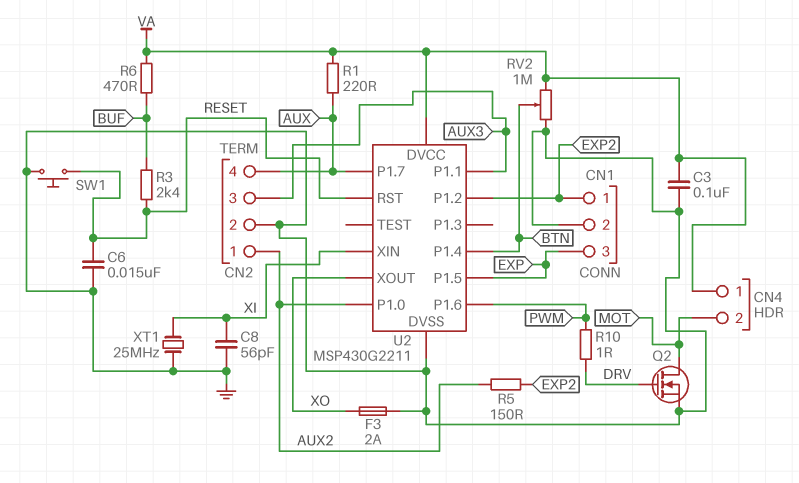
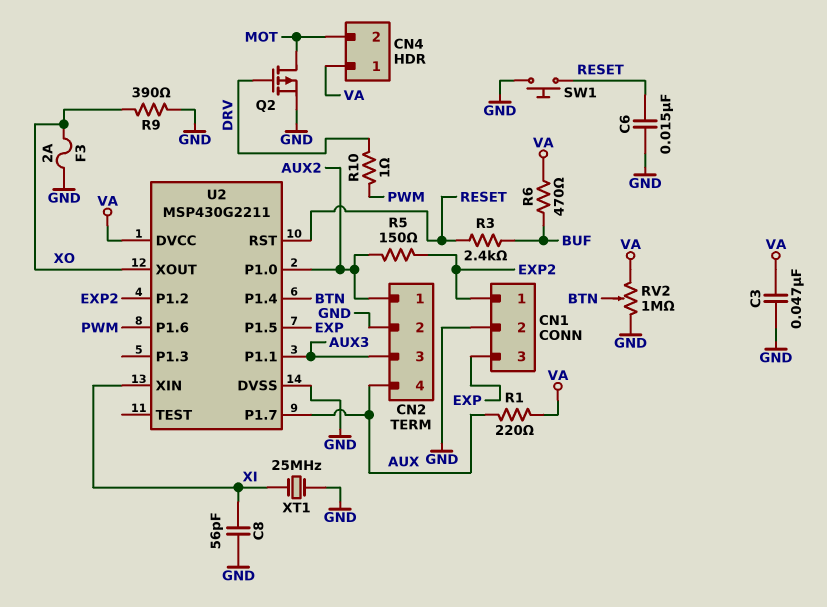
C3: 100nF (GND, VA) -> 47nF (GND, VA)
Q2: NMOS (G DRV, D MOT, S GND) -> PMOS (G DRV, D MOT, S GND)
R9: none -> 390 (GND, XO)

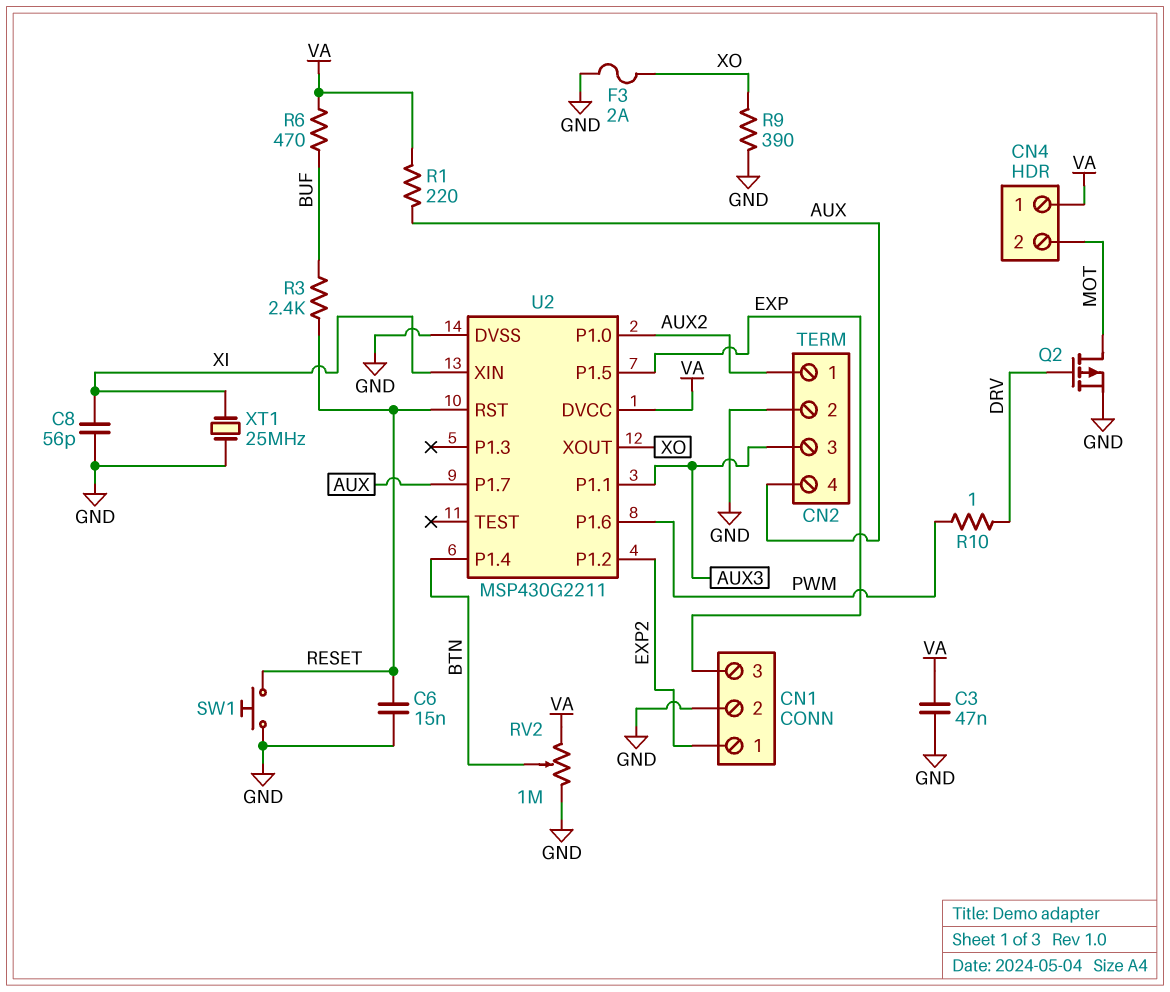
R5: 150 (AUX2, EXP2) -> none

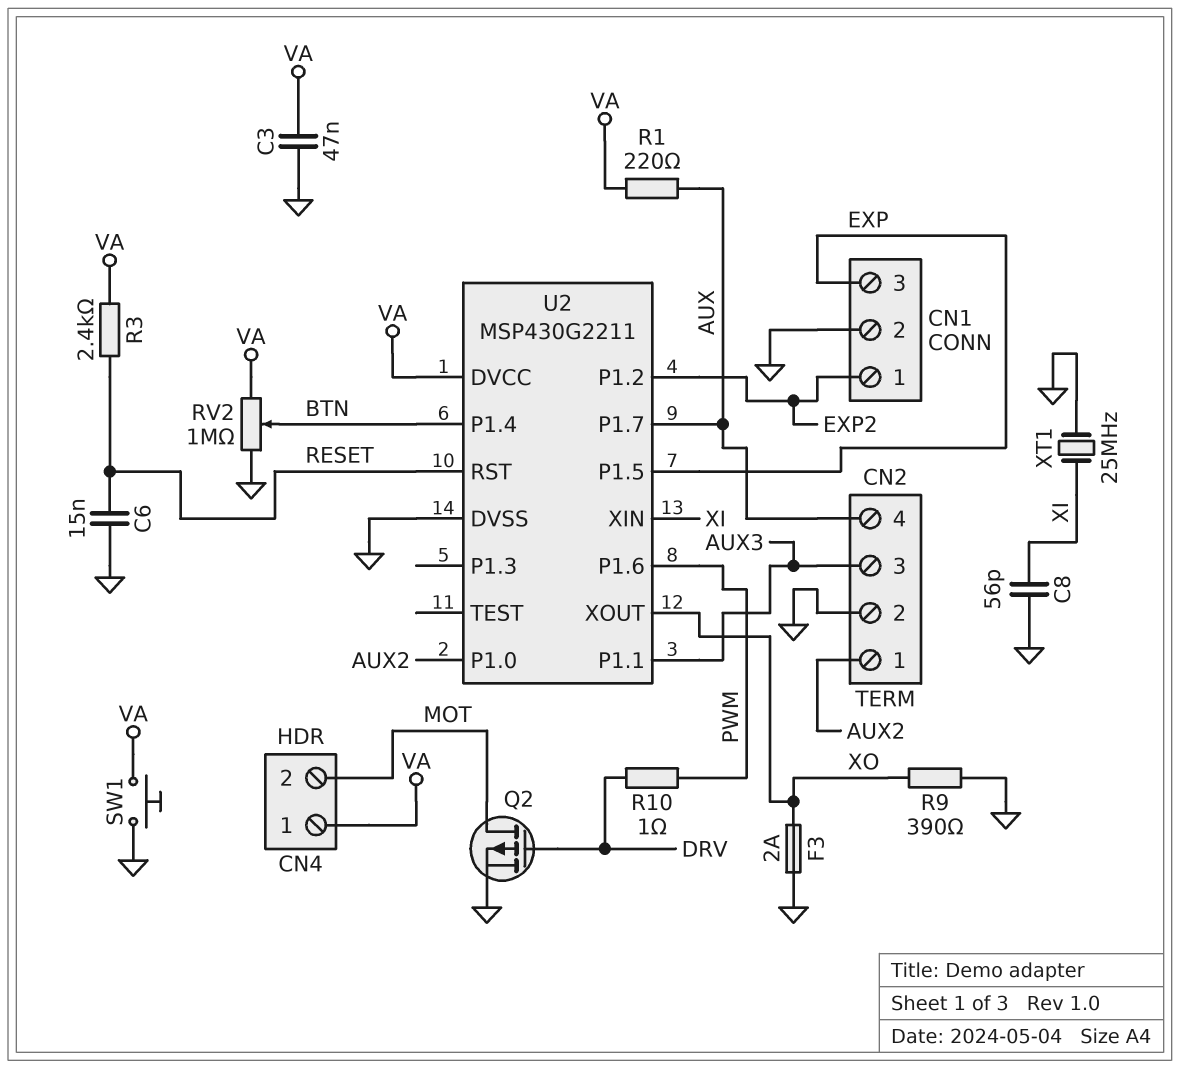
R3: 2.4k (BUF, RESET) -> 2.4k (RESET, VA)
R6: 470 (BUF, VA) -> none
SW1: button (GND, RESET) -> button (GND, VA)

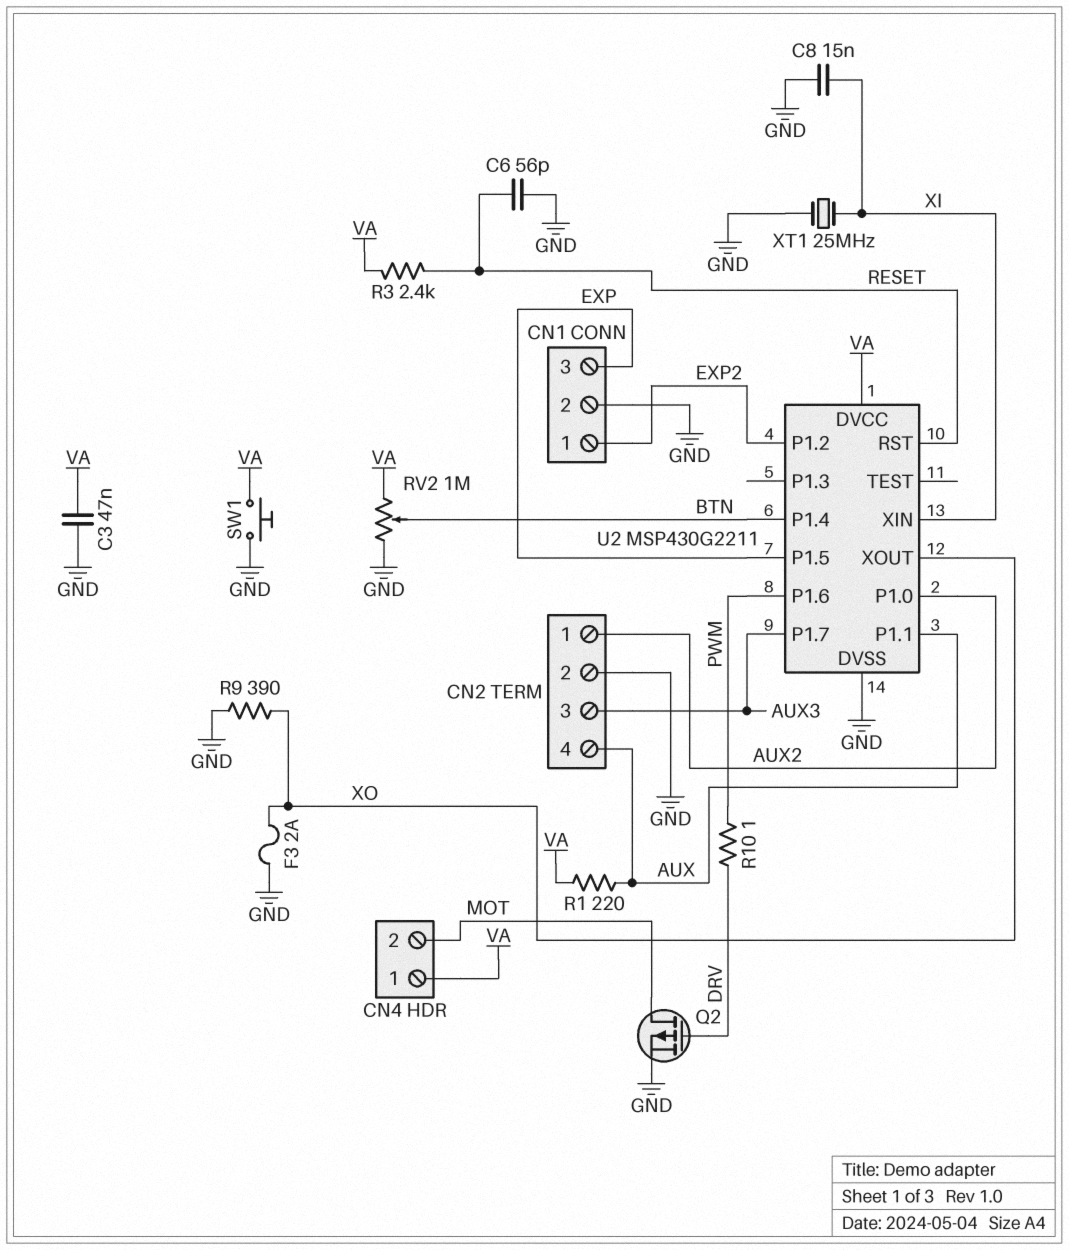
C6: 15nF (GND, RESET) -> 56pF (GND, RESET)
C8: 56pF (GND, XI) -> 15nF (GND, XI)
U2 pin P1.1: AUX3 -> AUX
U2 pin P1.7: AUX -> AUX3

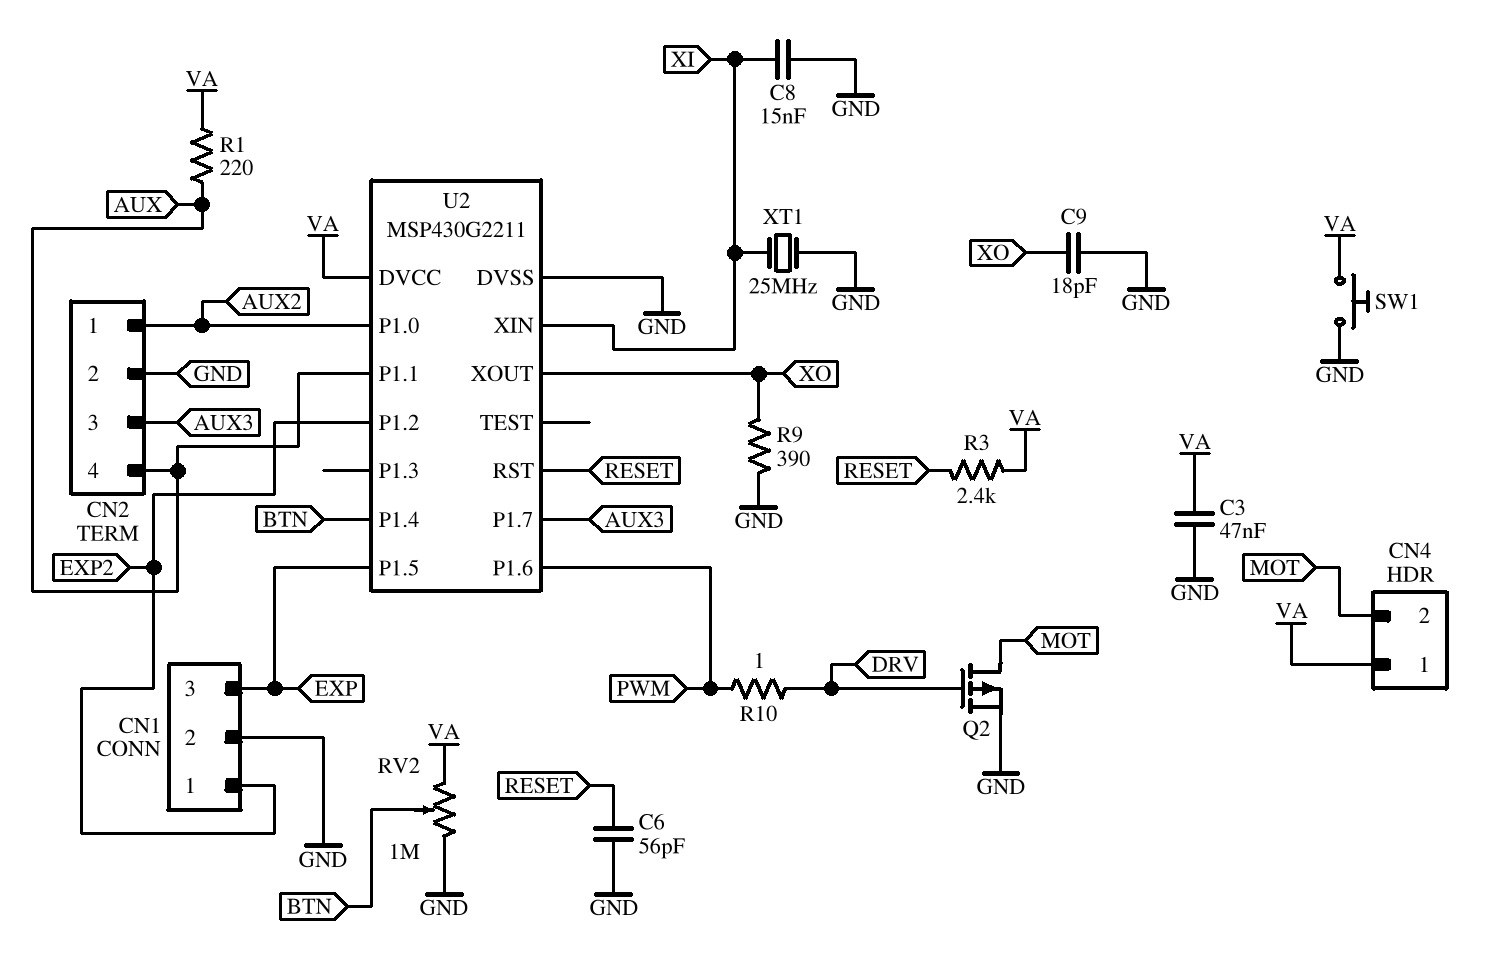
C9: none -> 18pF (GND, XO)
F3: 2A (GND, XO) -> none

